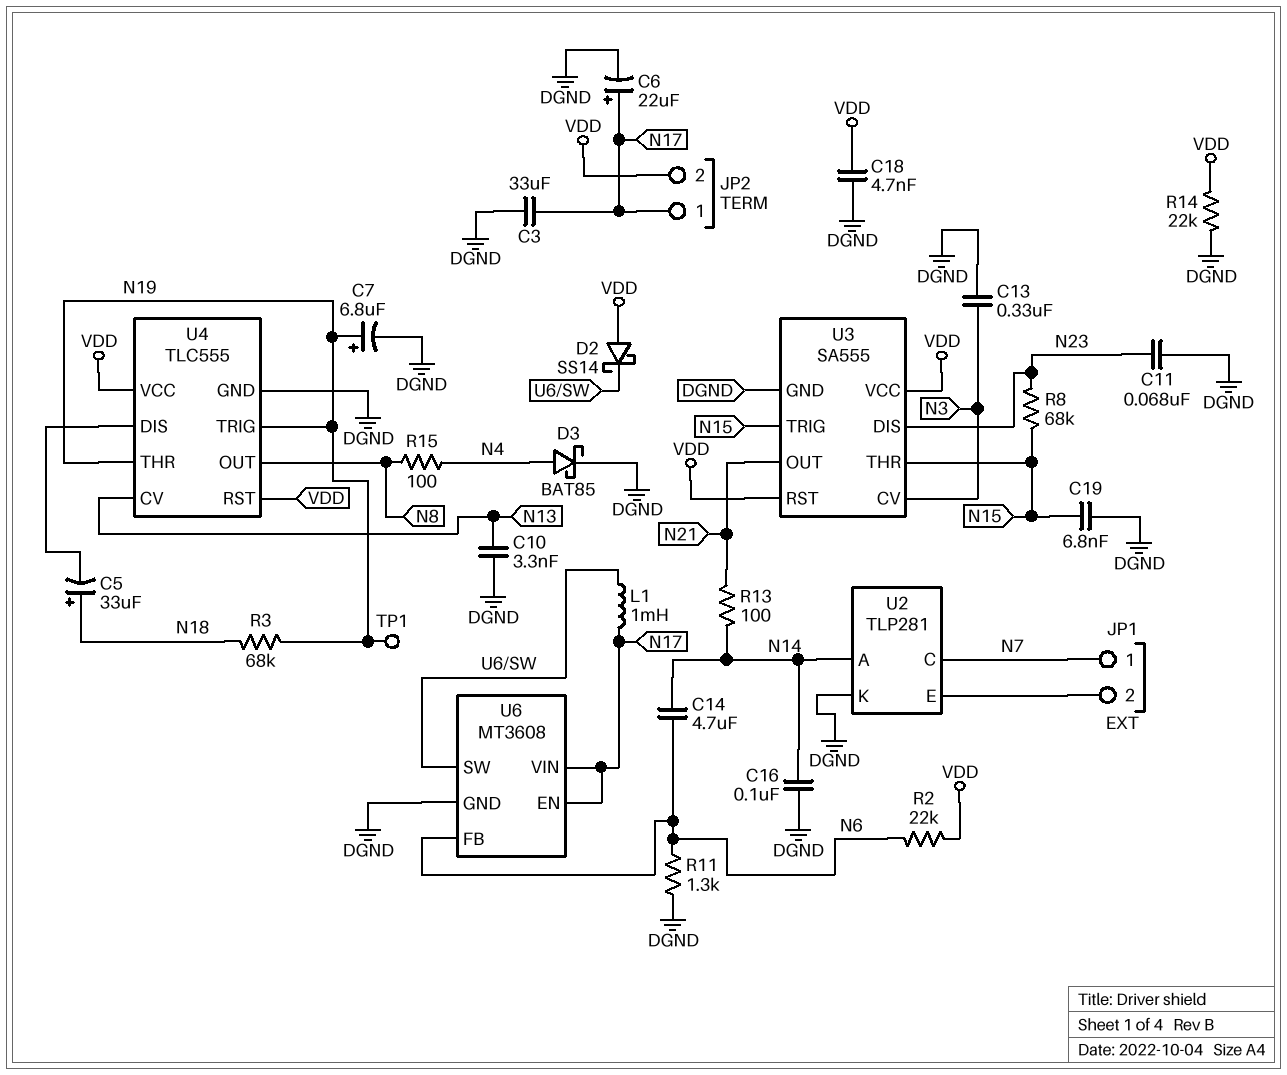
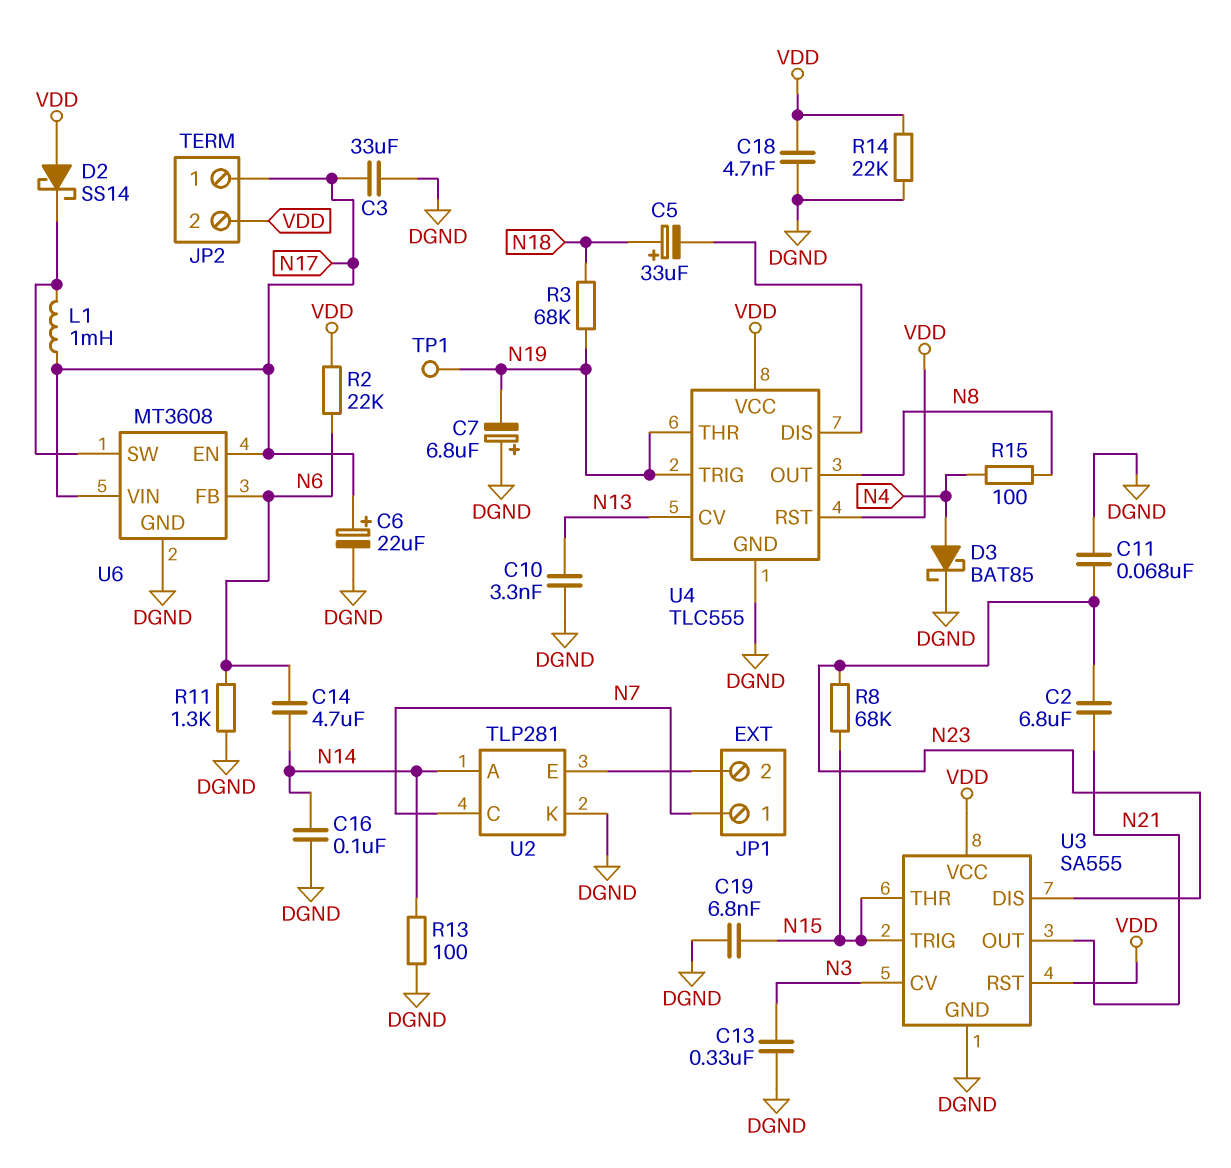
C2: none -> 6.8uF (N21, N23)
C7: 6.8uF (plus N19, minus DGND) -> 6.8uF (plus DGND, minus N19)
R13: 100 (N14, N21) -> 100 (DGND, N14)

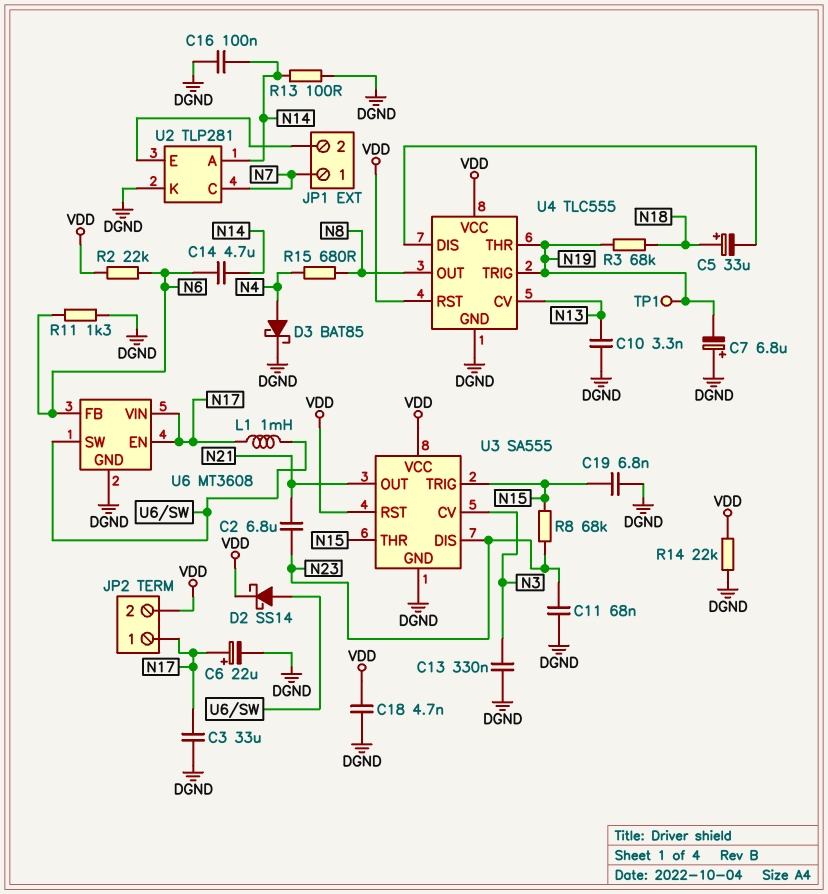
D2: schottky SS14 (A VDD, K U6/SW) -> schottky SS14 (A U6/SW, K VDD)
R15: 100 (N4, N8) -> 680 (N4, N8)

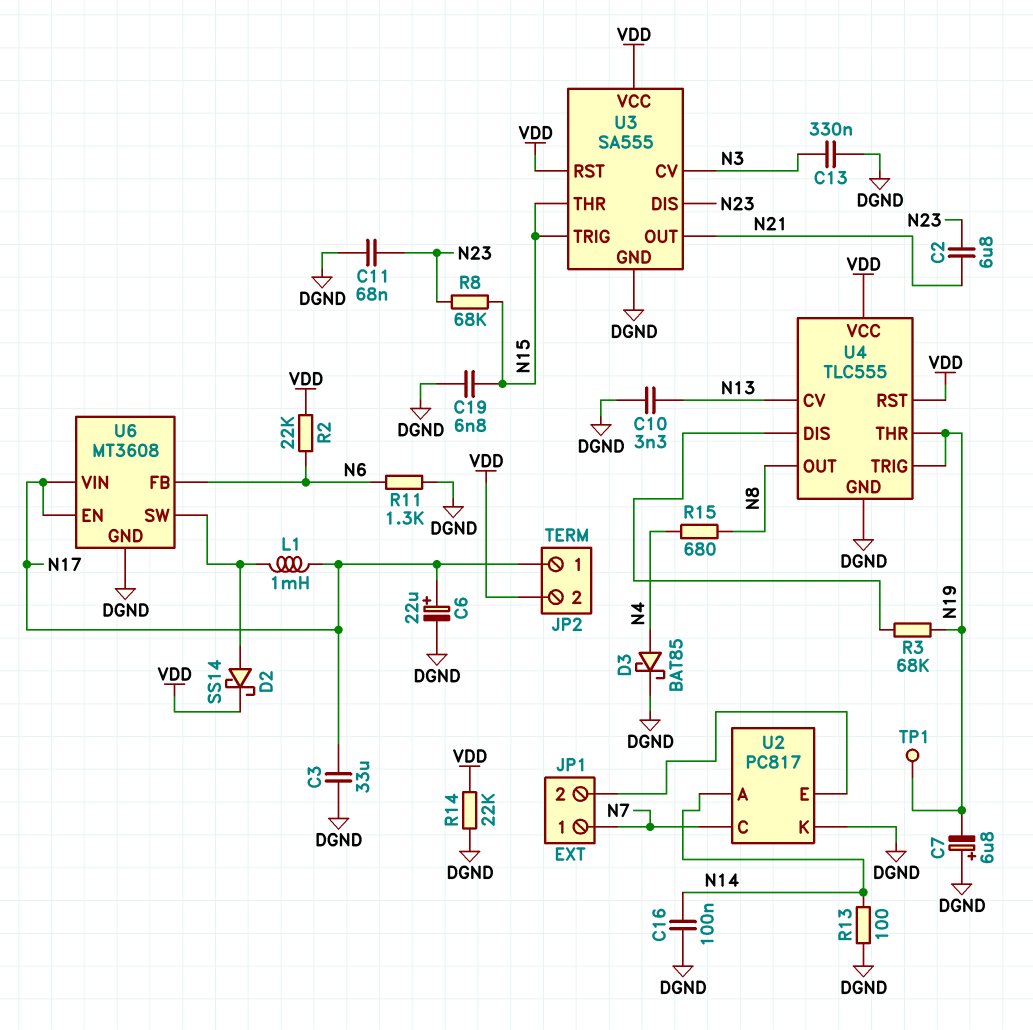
C5: 33uF (plus N18, minus U4/DIS) -> none
C14: 4.7uF (N6, N14) -> none
C18: 4.7nF (DGND, VDD) -> none
R3: 68k (N18, N19) -> 68k (N19, U4/DIS)
U2: TLP281 -> PC817

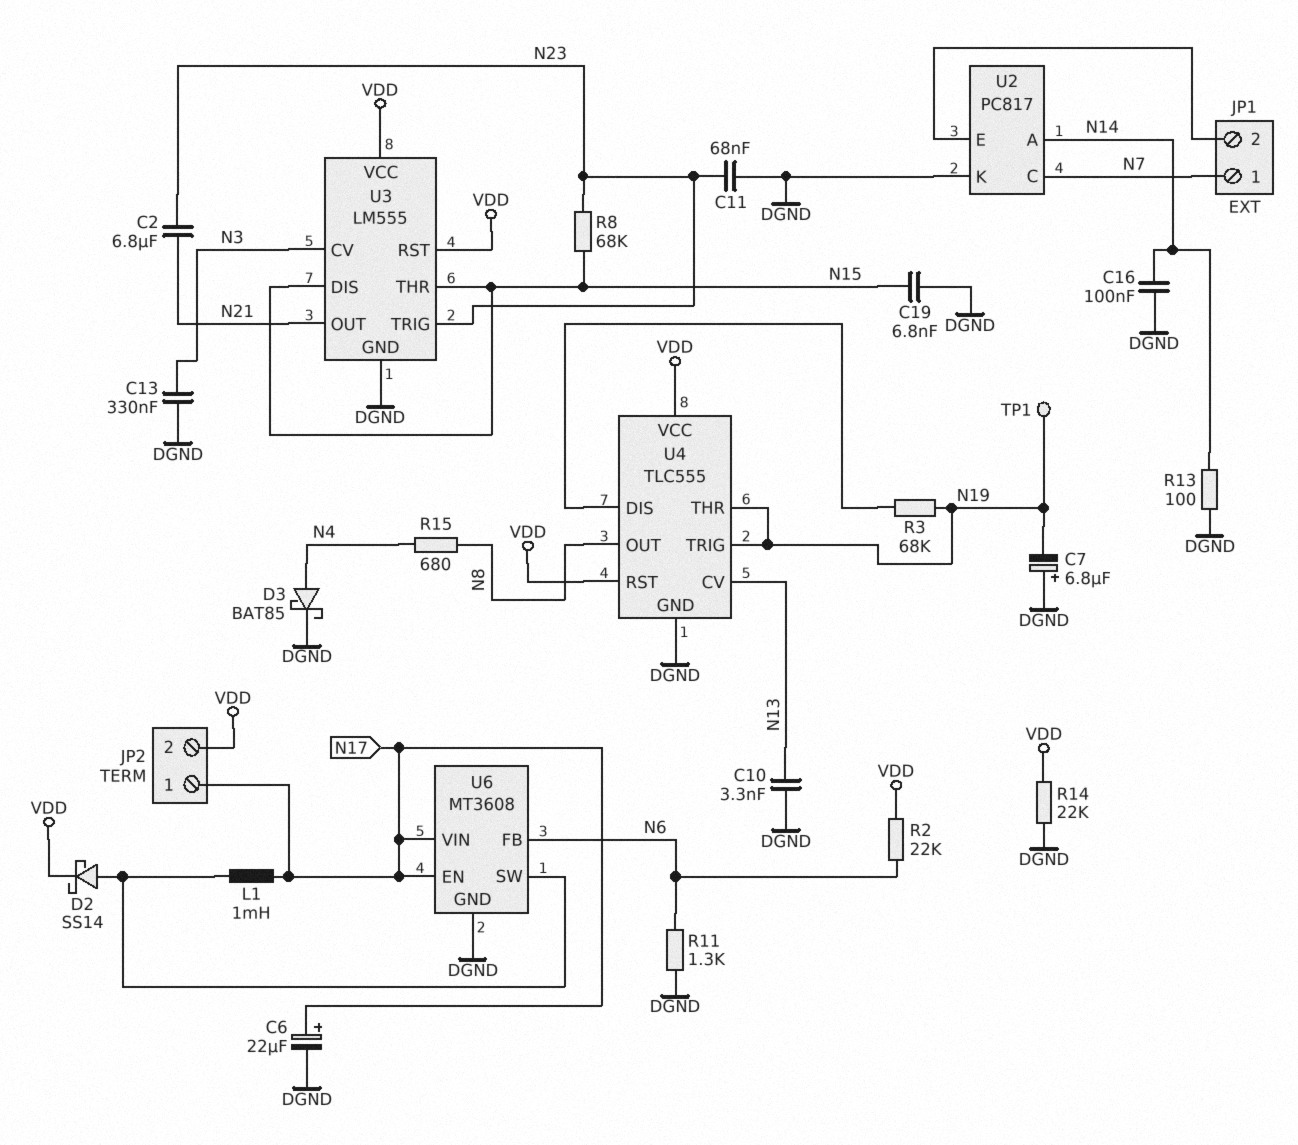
C3: 33uF (DGND, N17) -> none
U3: SA555 -> LM555
U3 pin DIS: N23 -> N15
U3 pin TRIG: N15 -> N23

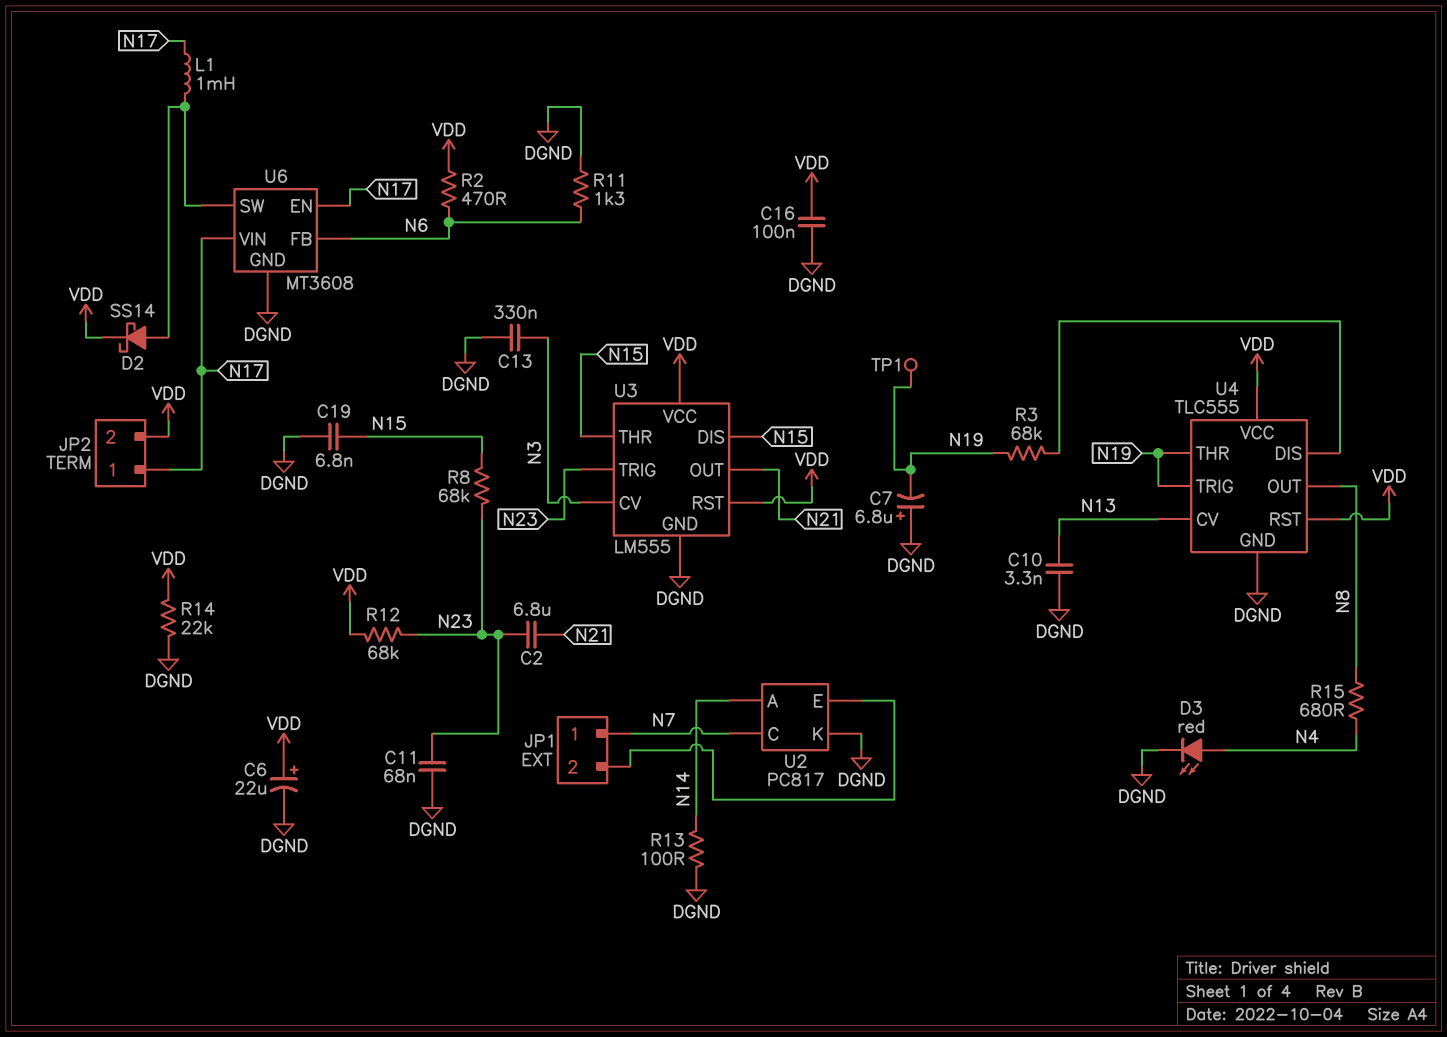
C6: 22uF (plus N17, minus DGND) -> 22uF (plus VDD, minus DGND)
C16: 100nF (DGND, N14) -> 100nF (DGND, VDD)
D3: schottky BAT85 (A N4, K DGND) -> LED red (A N4, K DGND)
R2: 22k (N6, VDD) -> 470 (N6, VDD)
R12: none -> 68k (N23, VDD)

